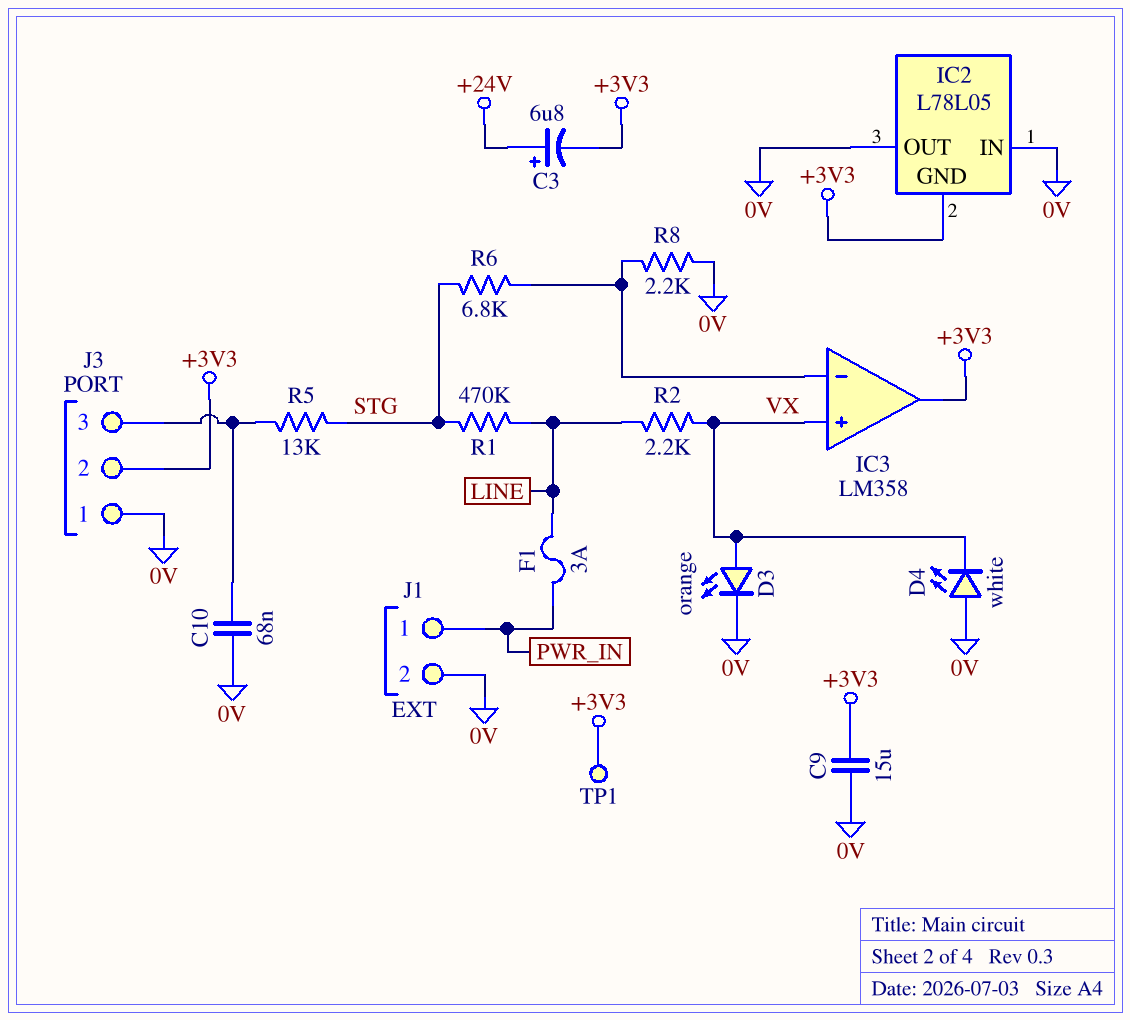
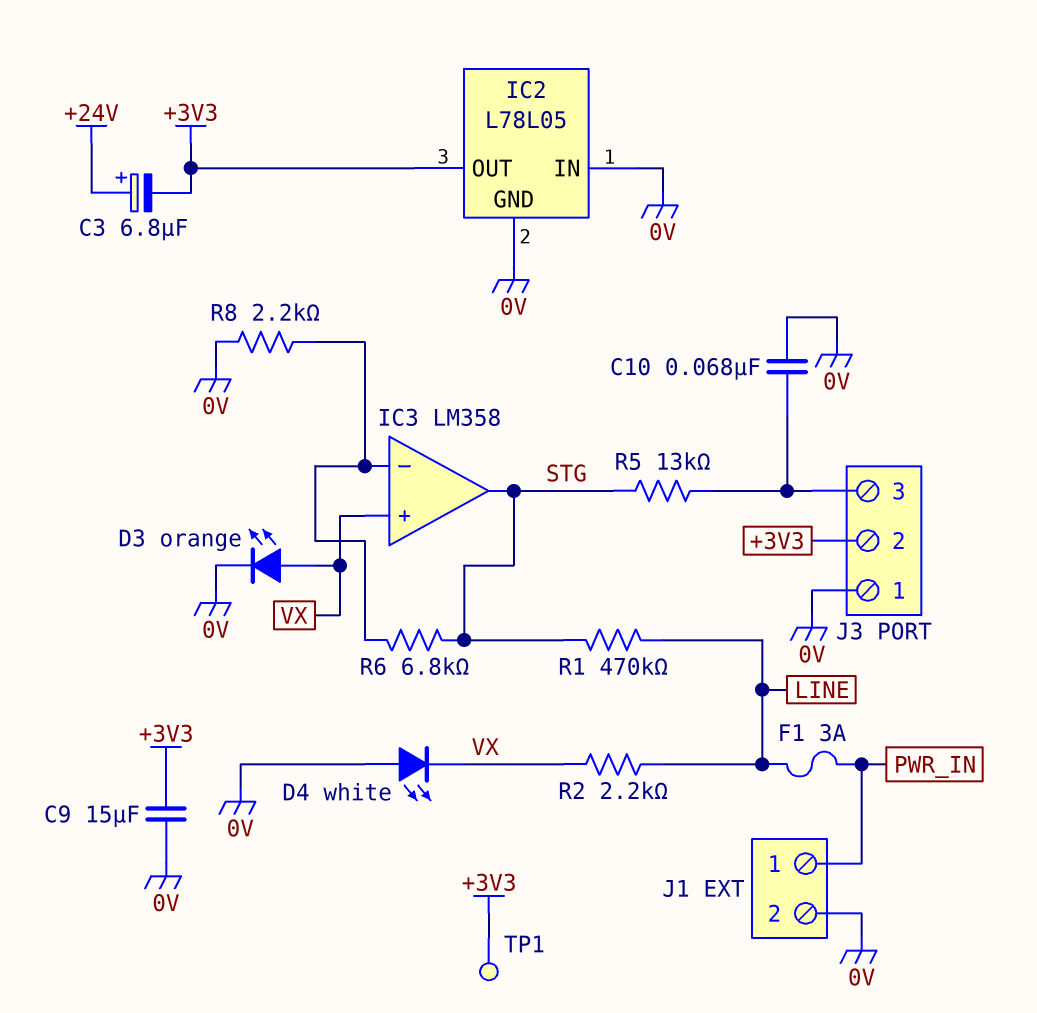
IC2 pin GND: +3V3 -> 0V
IC2 pin OUT: 0V -> +3V3
IC3 pin out: +3V3 -> STG

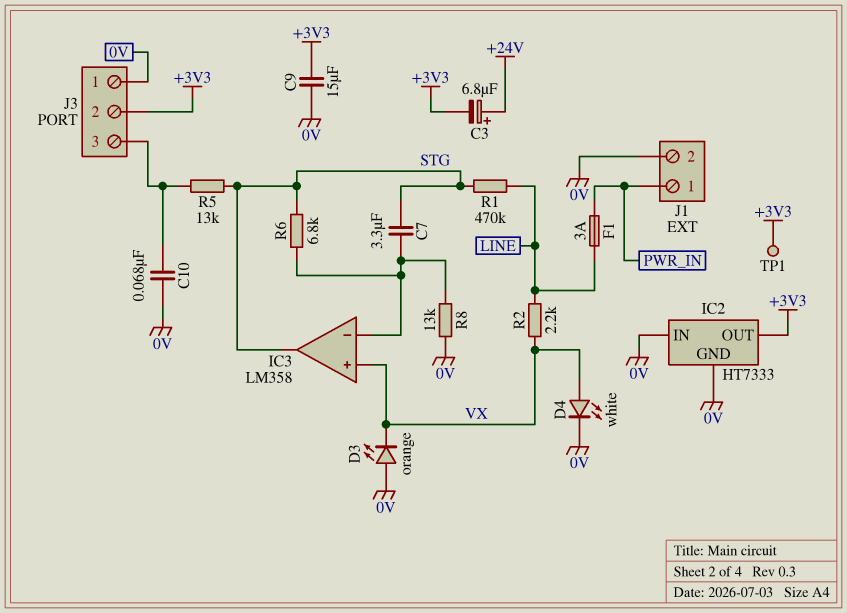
C7: none -> 3.3uF (IC3/in-, STG)
D3: LED orange (A VX, K 0V) -> LED orange (A 0V, K VX)
D4: LED white (A 0V, K VX) -> LED white (A VX, K 0V)
IC2: L78L05 -> HT7333
R8: 2.2k (0V, IC3/in-) -> 13k (0V, IC3/in-)

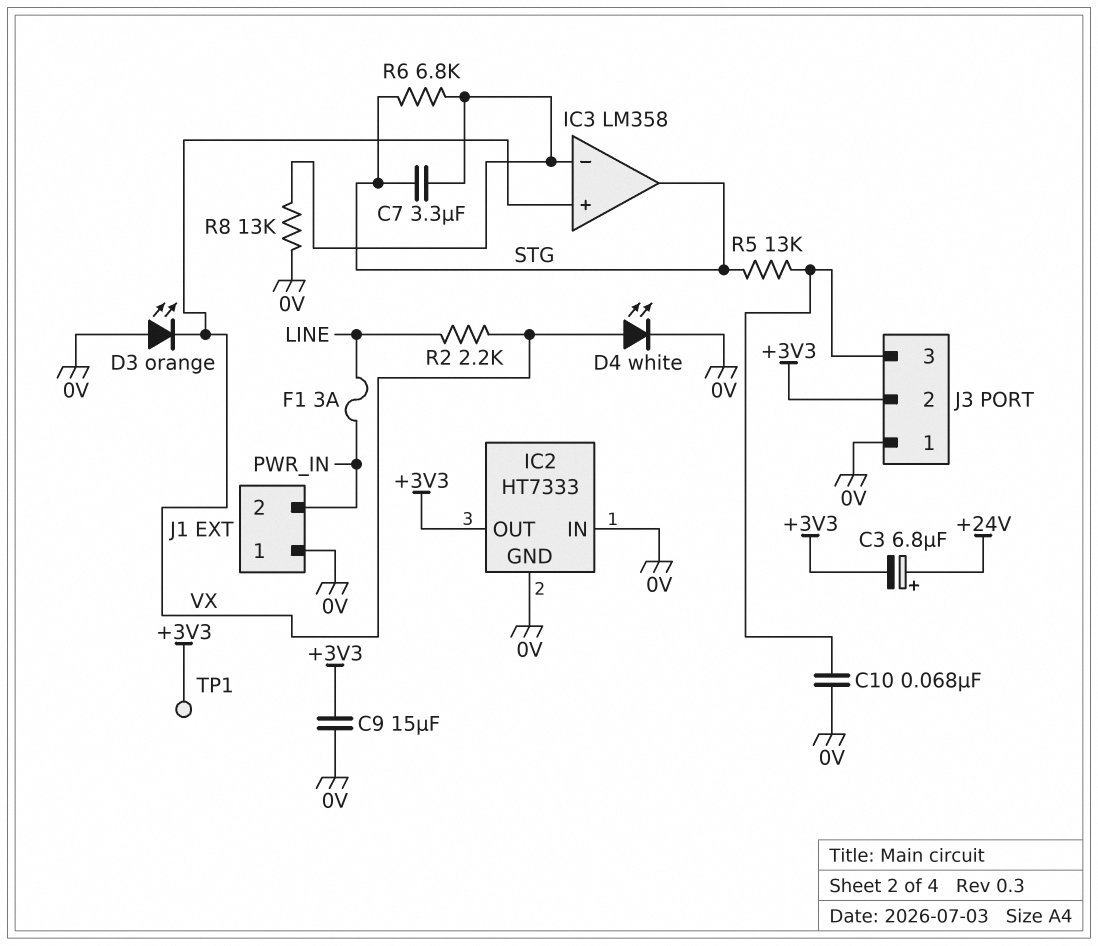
J1 pin 1: PWR_IN -> 0V
J1 pin 2: 0V -> PWR_IN
R1: 470k (LINE, STG) -> none

